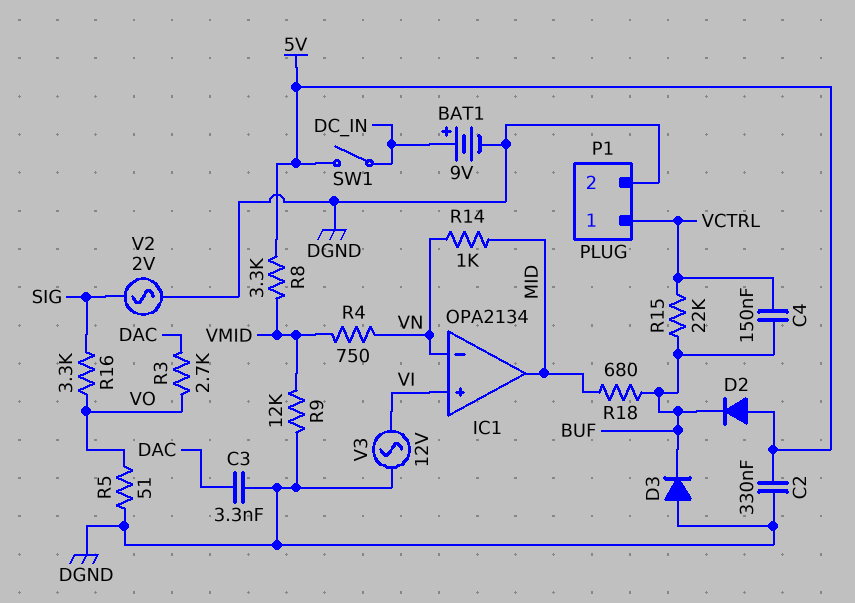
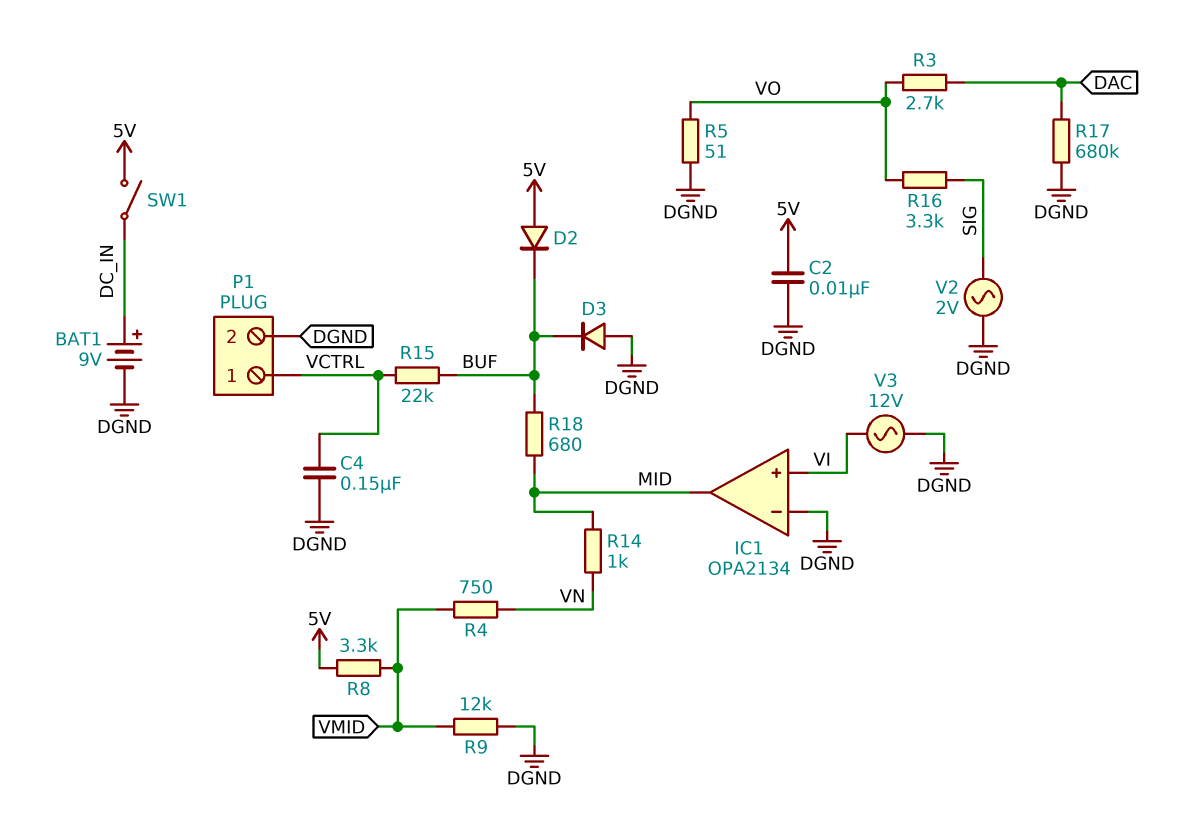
C2: 330nF (5V, DGND) -> 10nF (5V, DGND)
C3: 3.3nF (DAC, DGND) -> none
C4: 150nF (BUF, VCTRL) -> 150nF (DGND, VCTRL)
IC1 pin in-: VN -> DGND
R17: none -> 680k (DAC, DGND)

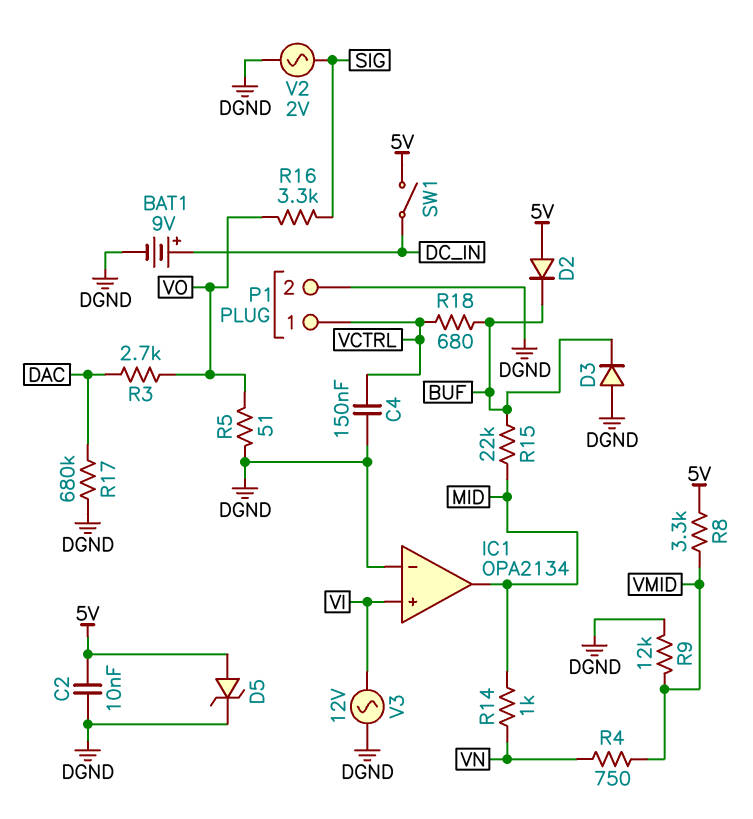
D5: none -> zener (A 5V, K DGND)
R15: 22k (BUF, VCTRL) -> 22k (BUF, MID)
R18: 680 (BUF, MID) -> 680 (BUF, VCTRL)

